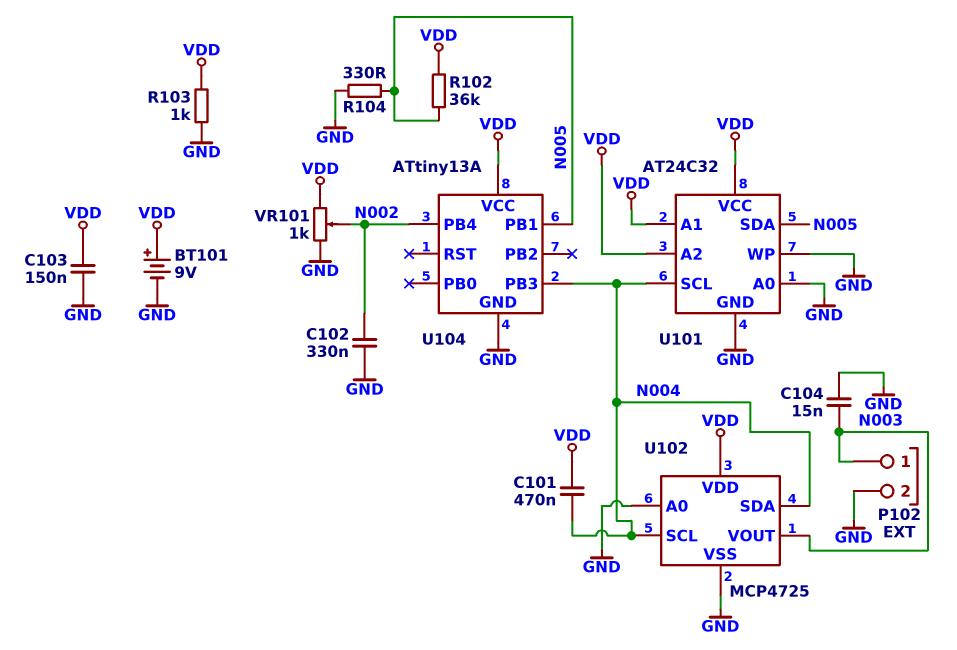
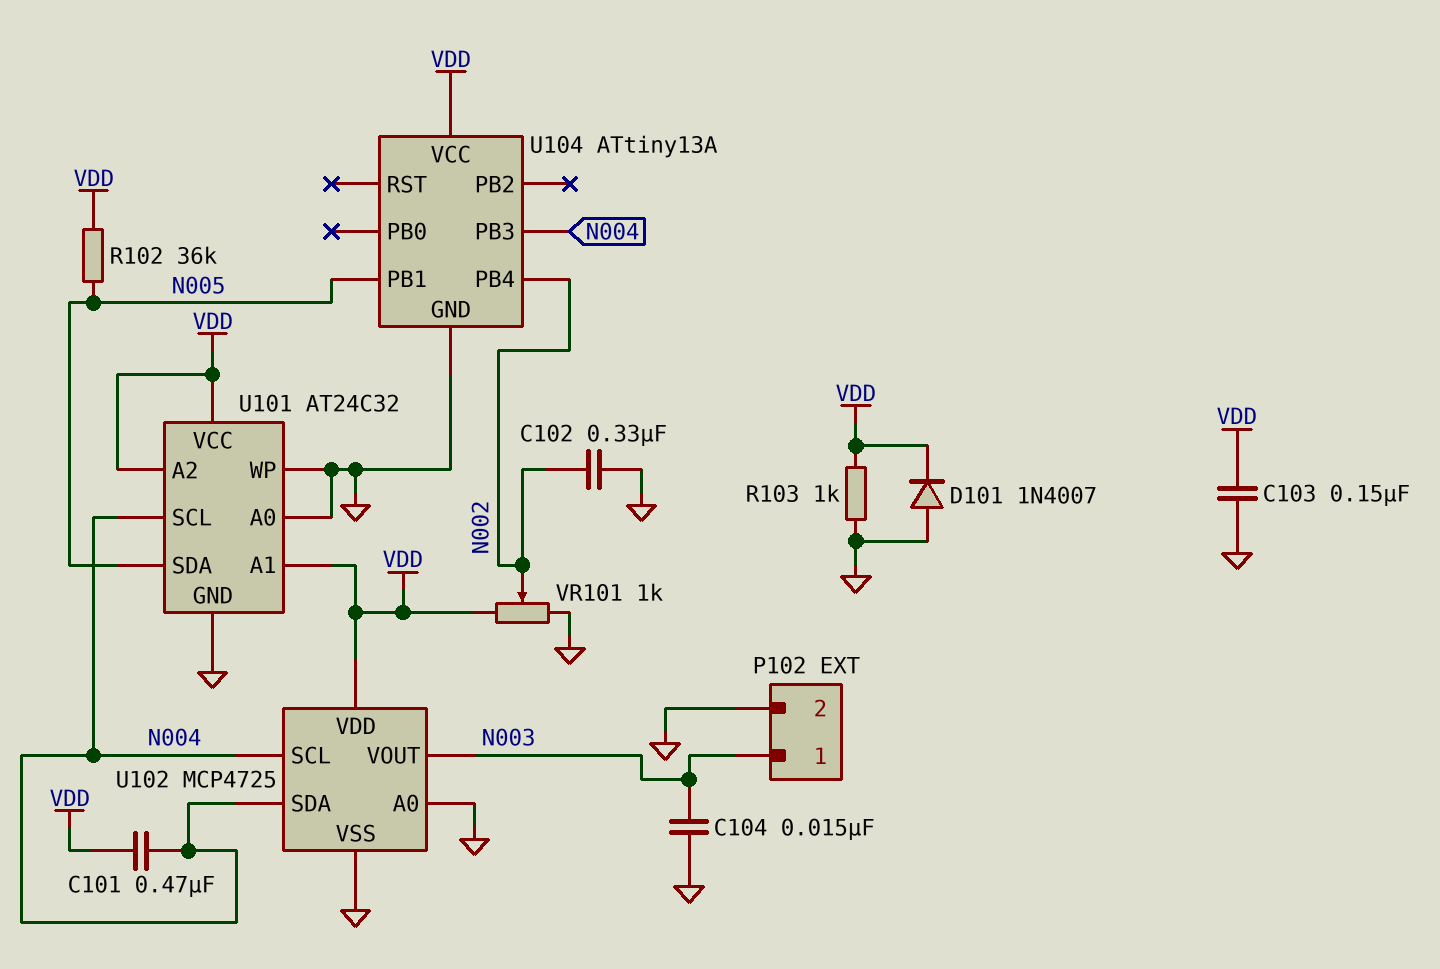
BT101: 9V (plus VDD, minus GND) -> none
D101: none -> diode 1N4007 (A GND, K VDD)
R104: 330 (GND, N005) -> none

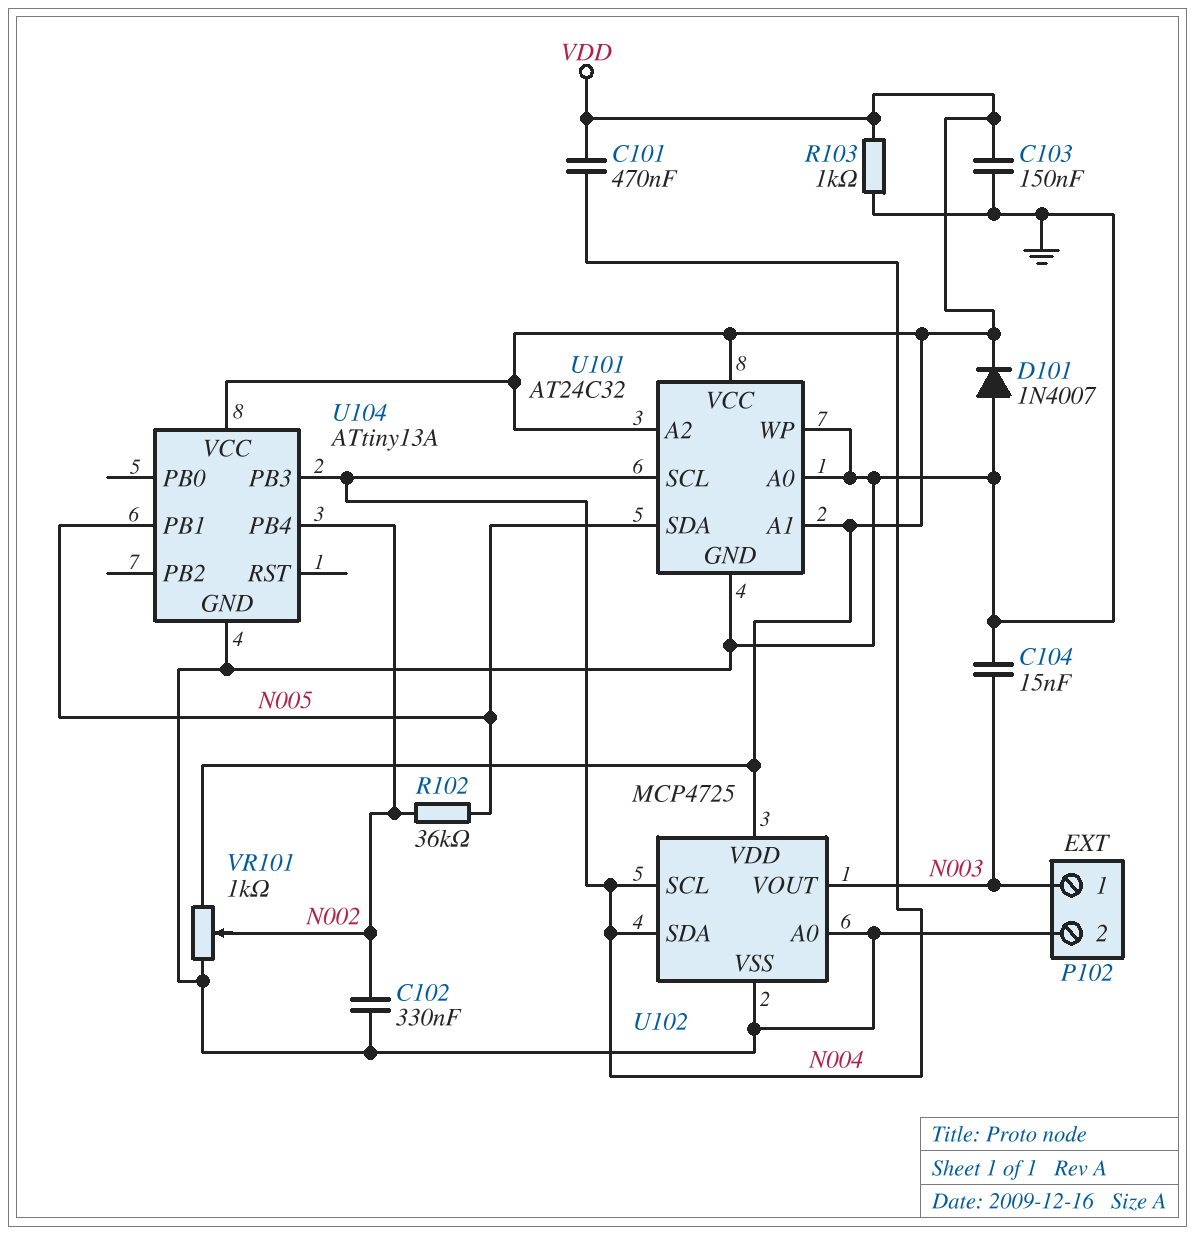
R102: 36k (N005, VDD) -> 36k (N002, N005)

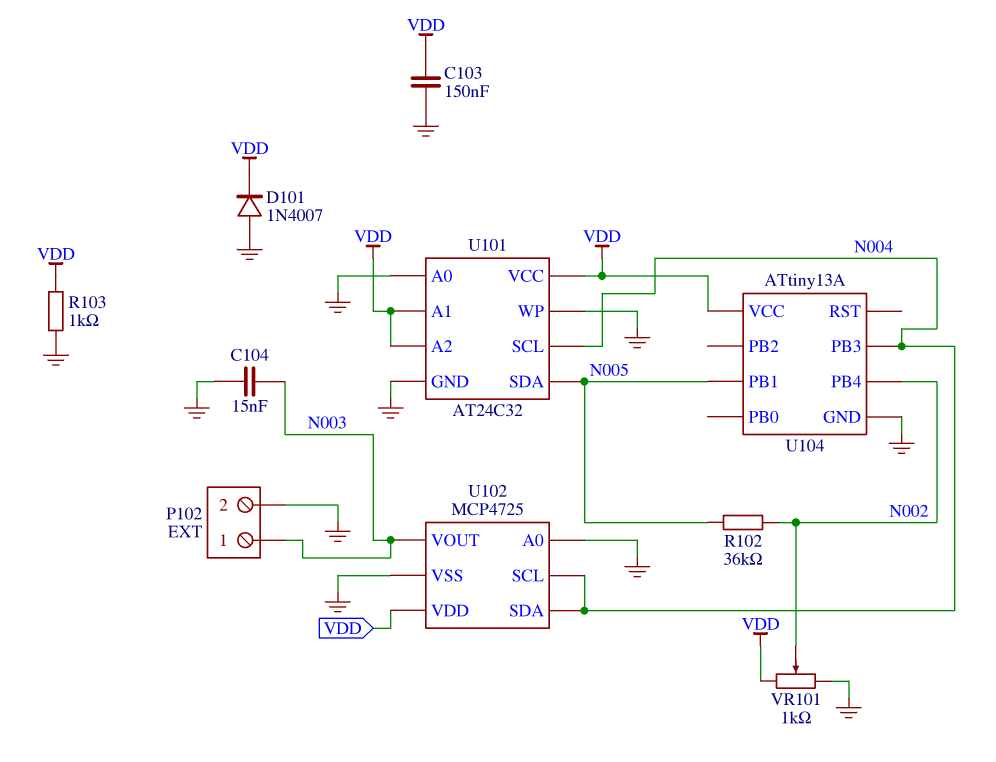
C101: 470nF (N004, VDD) -> none
C102: 330nF (GND, N002) -> none

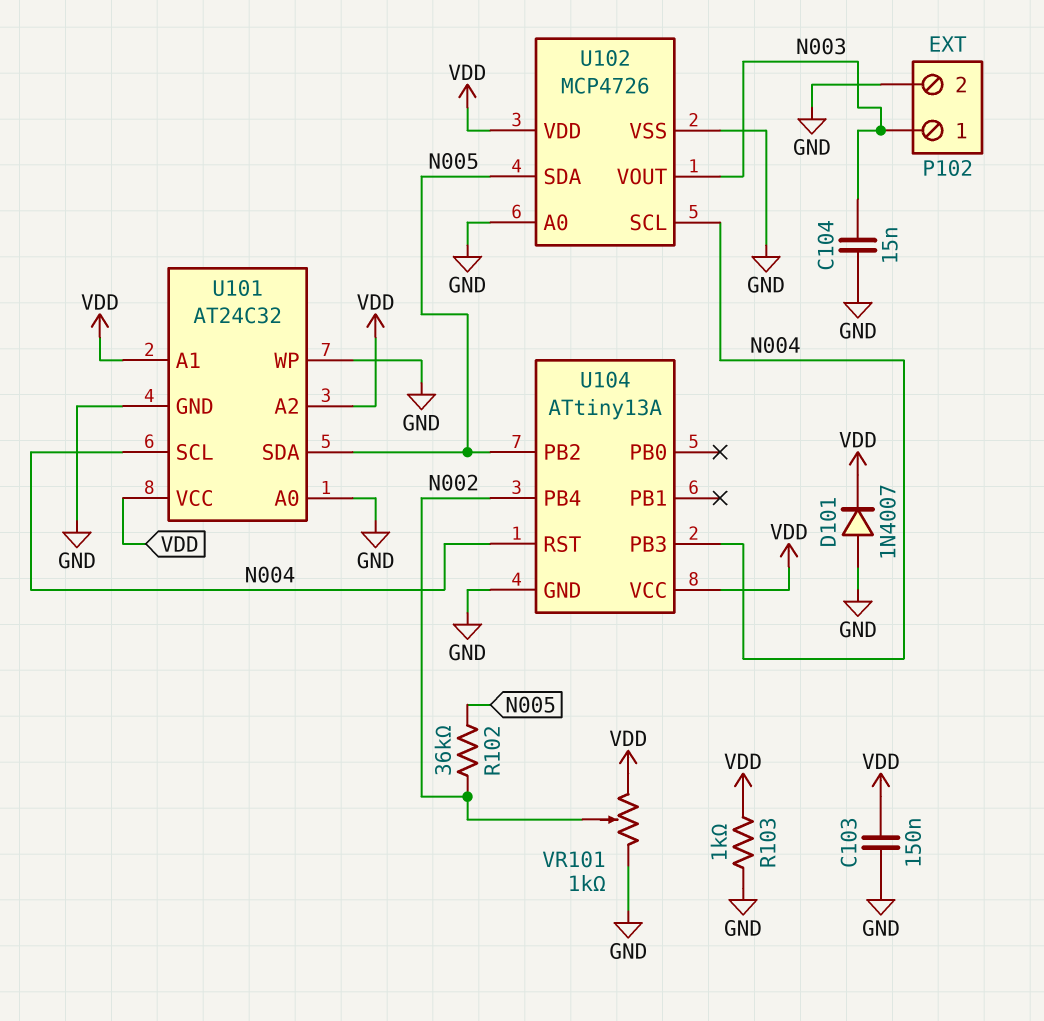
U102: MCP4725 -> MCP4726
U102 pin SDA: N004 -> N005
U104 pin PB1: N005 -> none
U104 pin PB2: none -> N005
U104 pin RST: none -> N004

